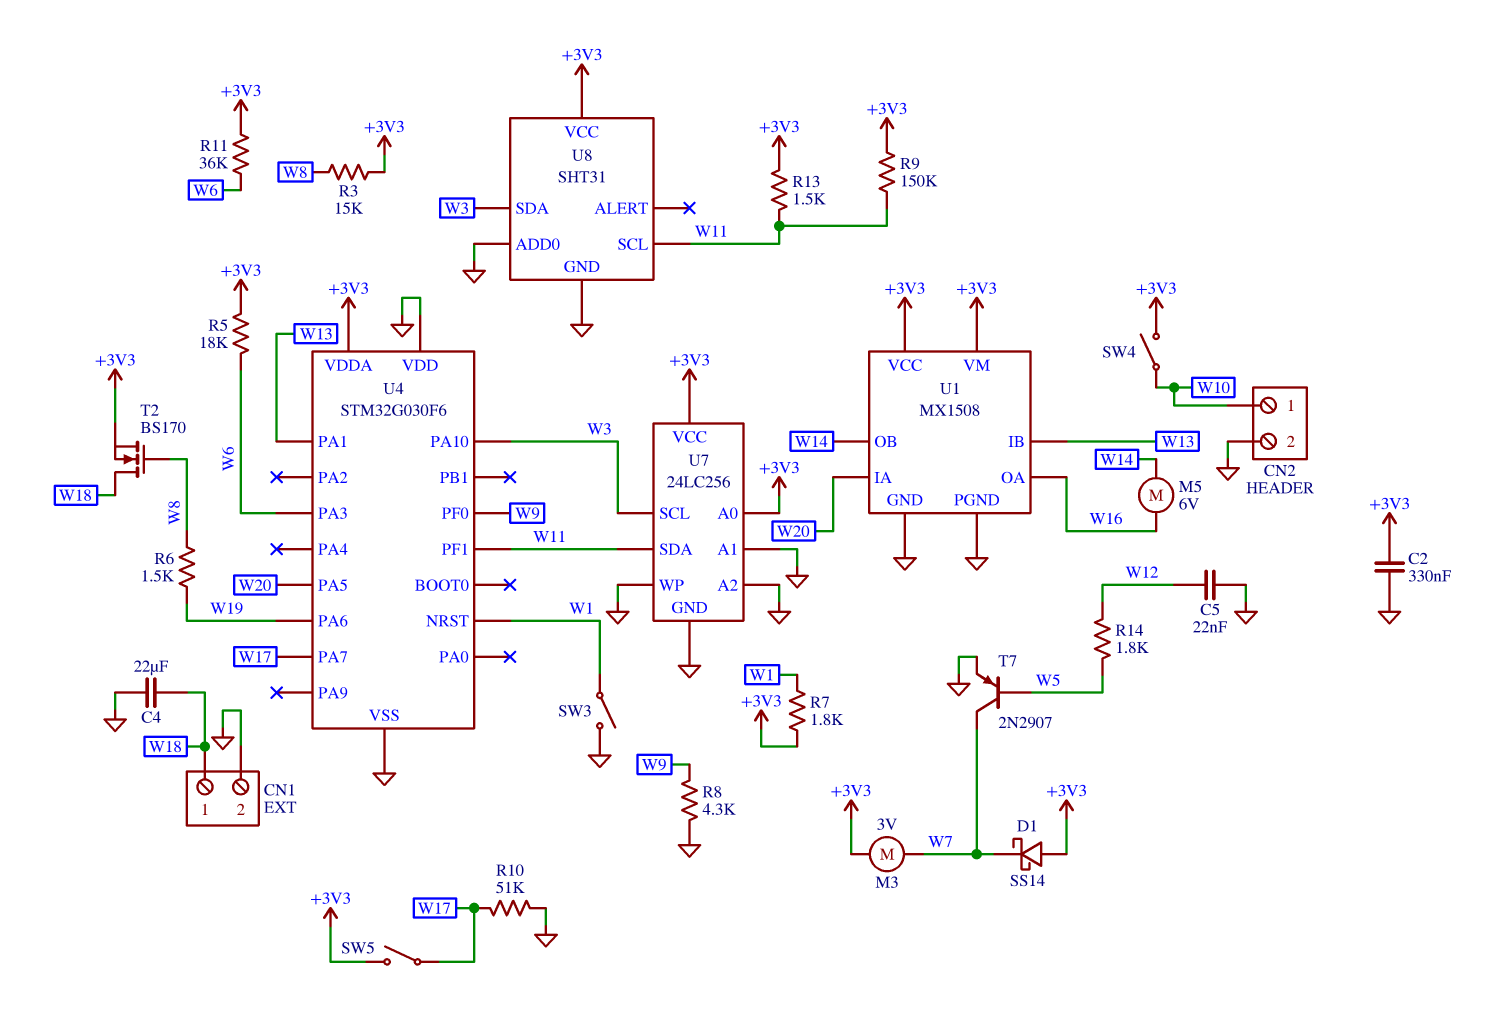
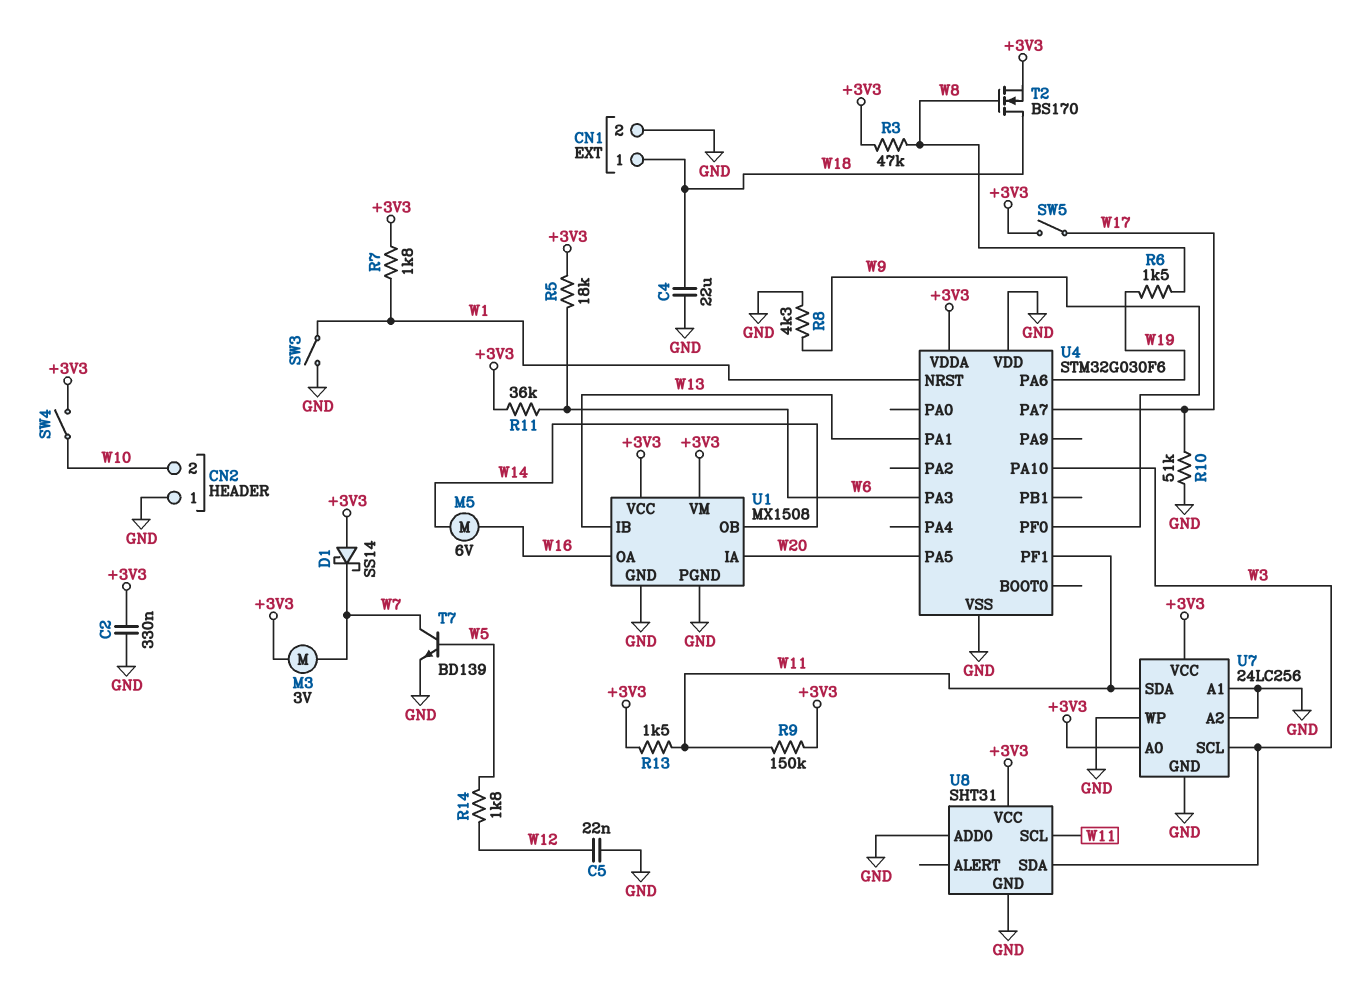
CN2 pin 1: W10 -> GND
CN2 pin 2: GND -> W10
R3: 15k (+3V3, W8) -> 47k (+3V3, W8)
T7: PNP 2N2907 (B W5, C W7, E GND) -> NPN BD139 (B W5, C W7, E GND)

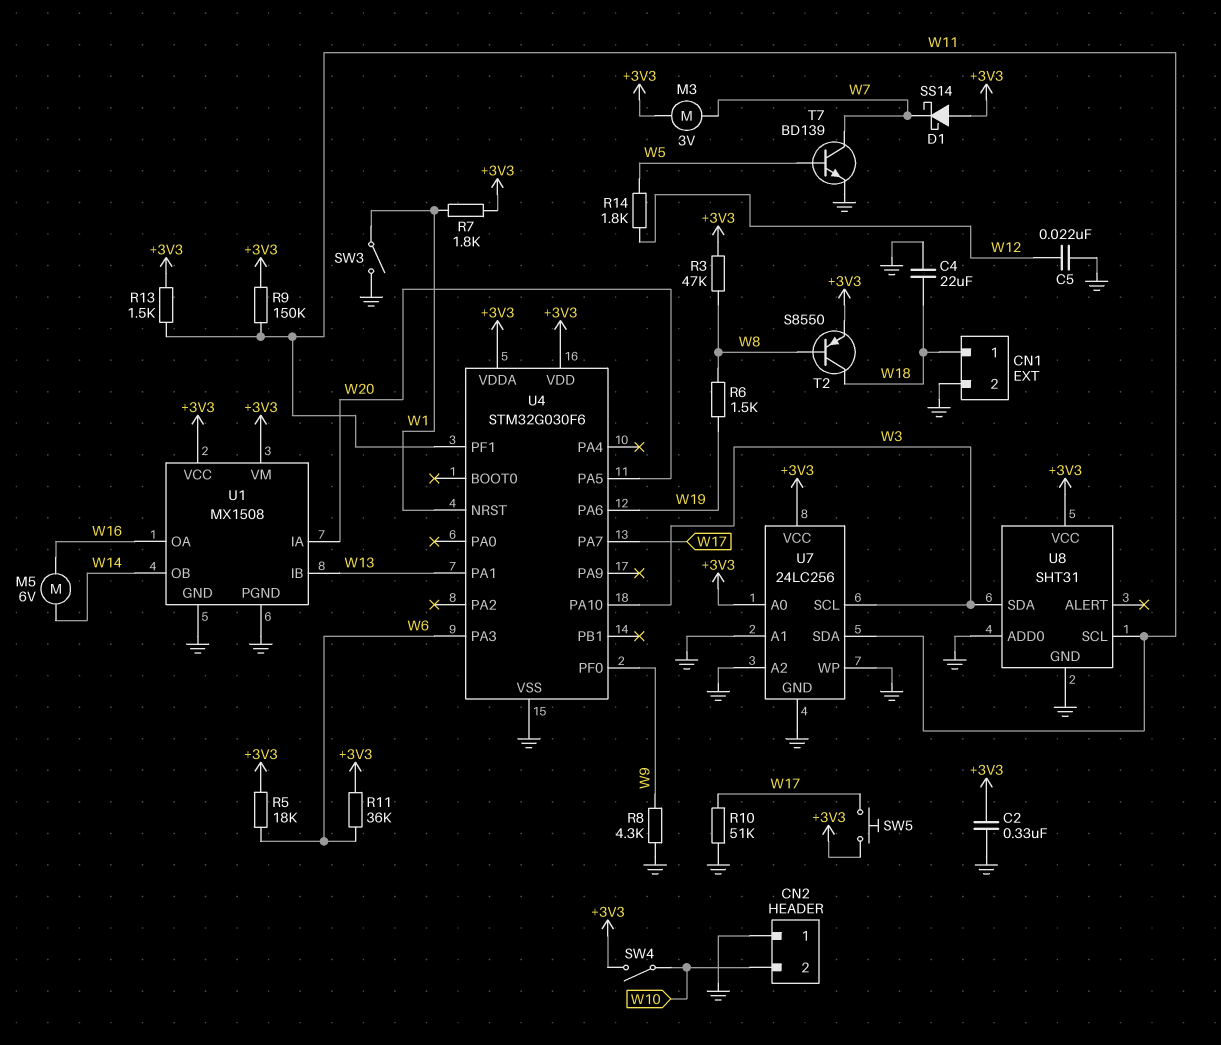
SW5: switch (+3V3, W17) -> button (+3V3, W17)
T2: NMOS BS170 (G W8, D W18, S +3V3) -> PNP S8550 (B W8, C W18, E +3V3)
U4 pin VDD: GND -> +3V3

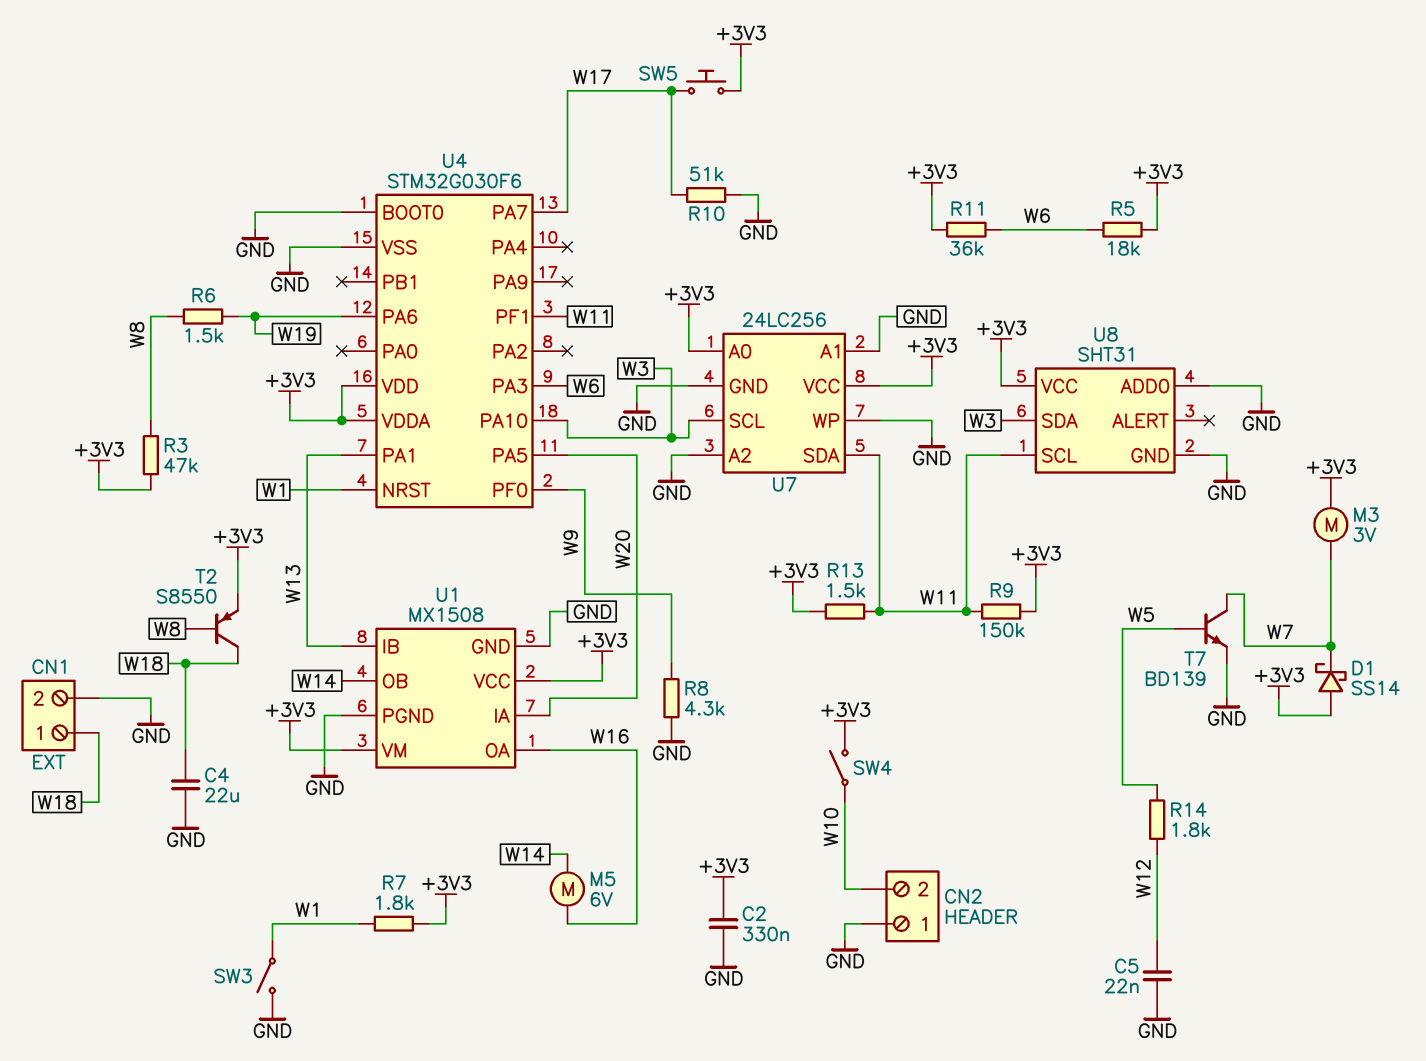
U4 pin BOOT0: none -> GND

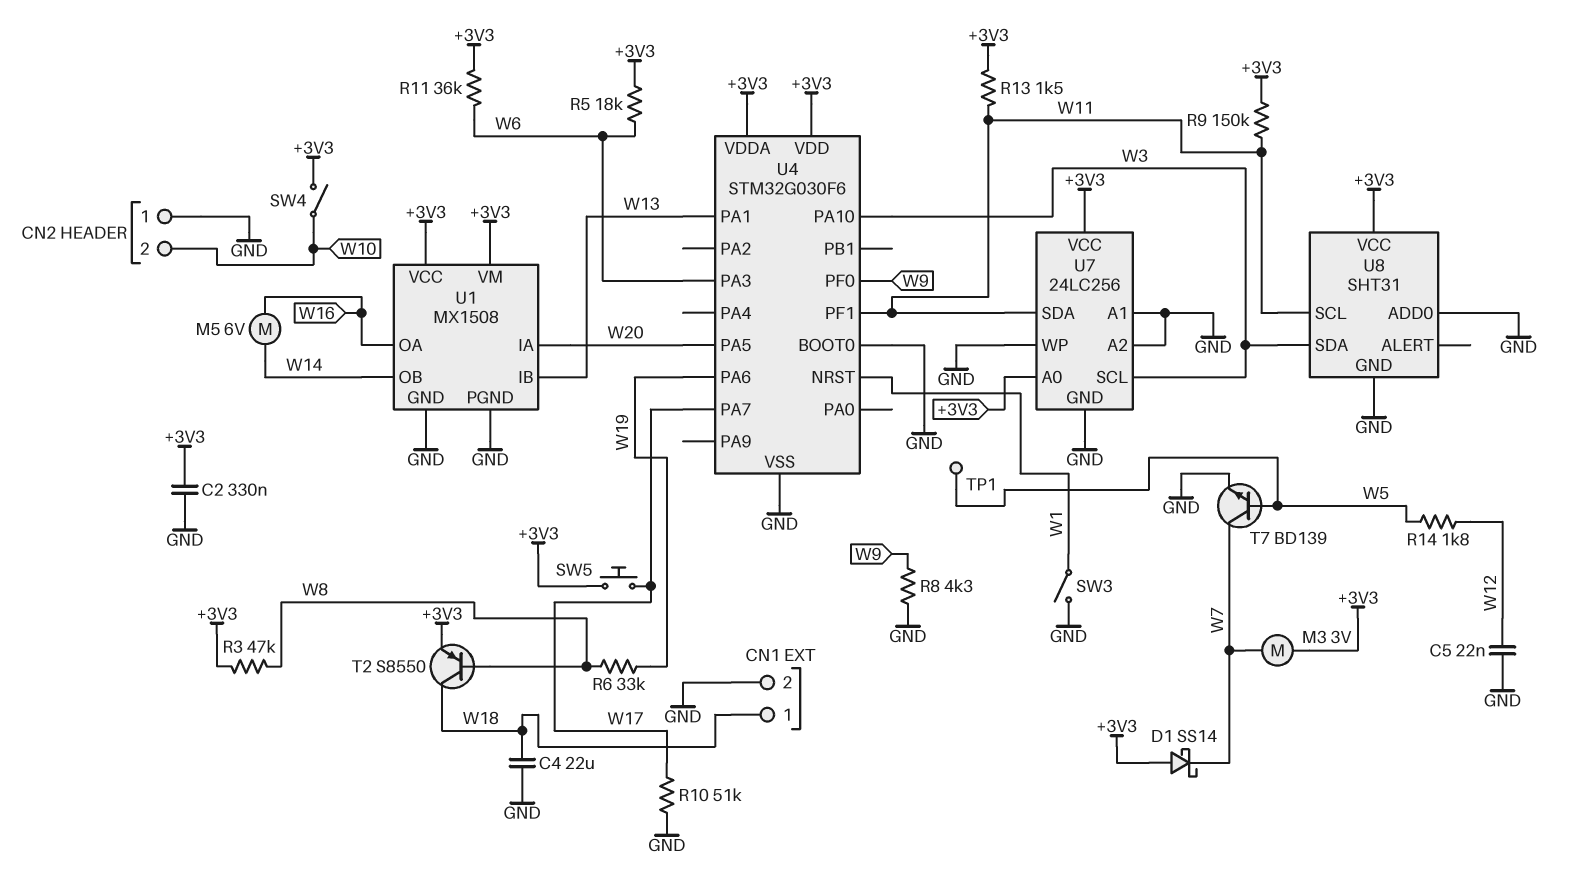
R6: 1.5k (W8, W19) -> 33k (W8, W19)
R7: 1.8k (+3V3, W1) -> none
TP1: none -> test point (W5)

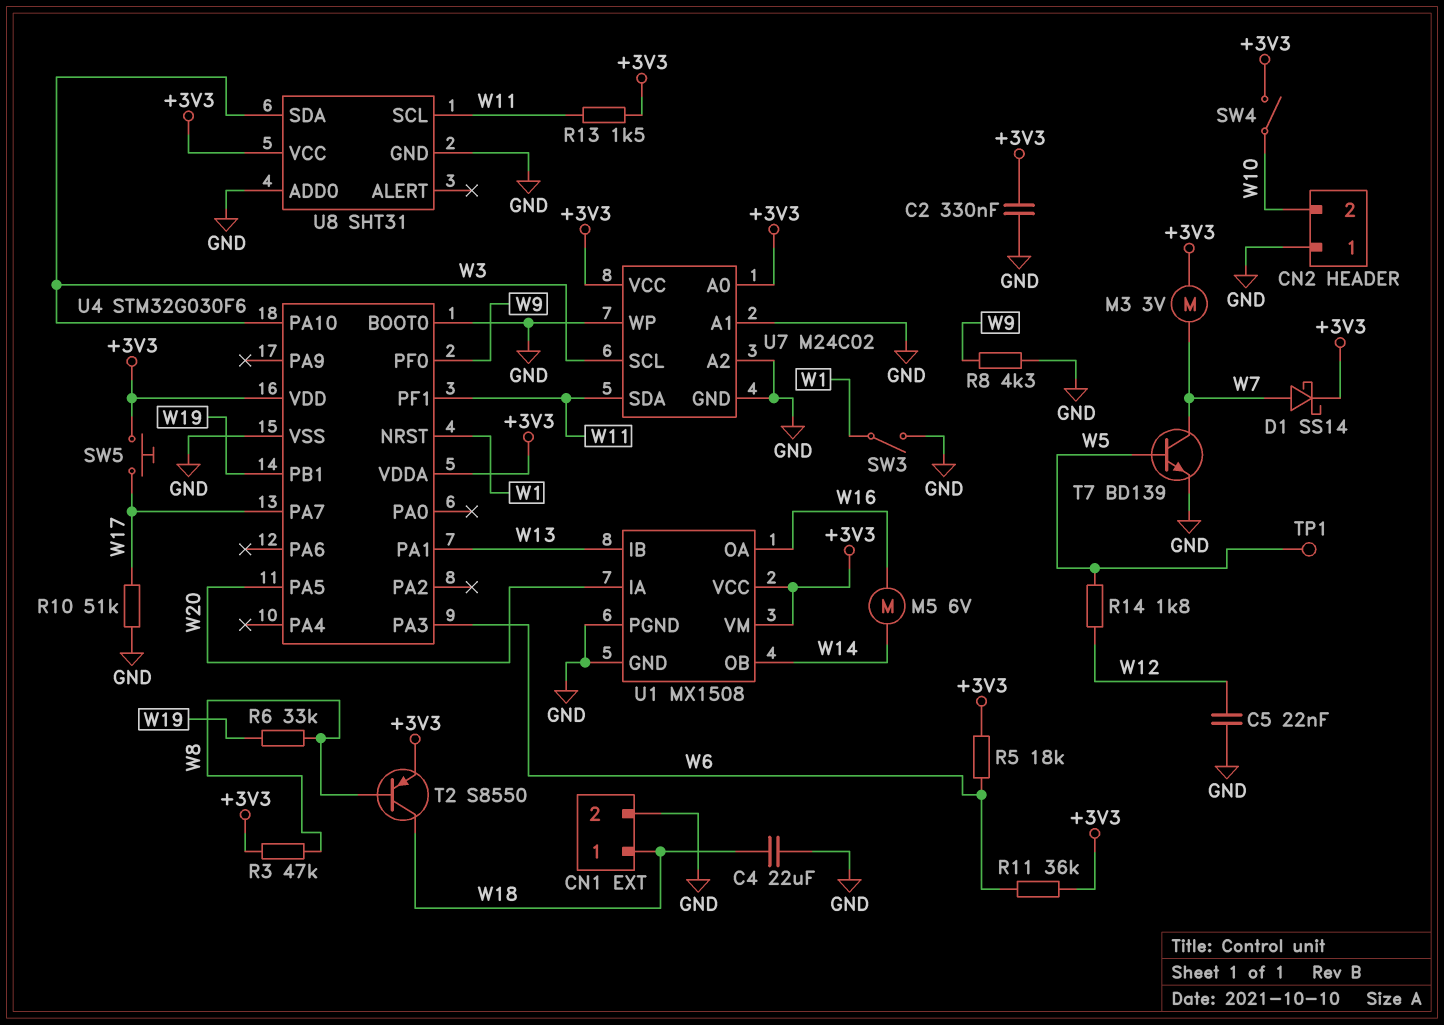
D1: schottky SS14 (A +3V3, K W7) -> schottky SS14 (A W7, K +3V3)
R9: 150k (+3V3, W11) -> none
U4 pin PA6: W19 -> none
U4 pin PB1: none -> W19
U7: 24LC256 -> M24C02

